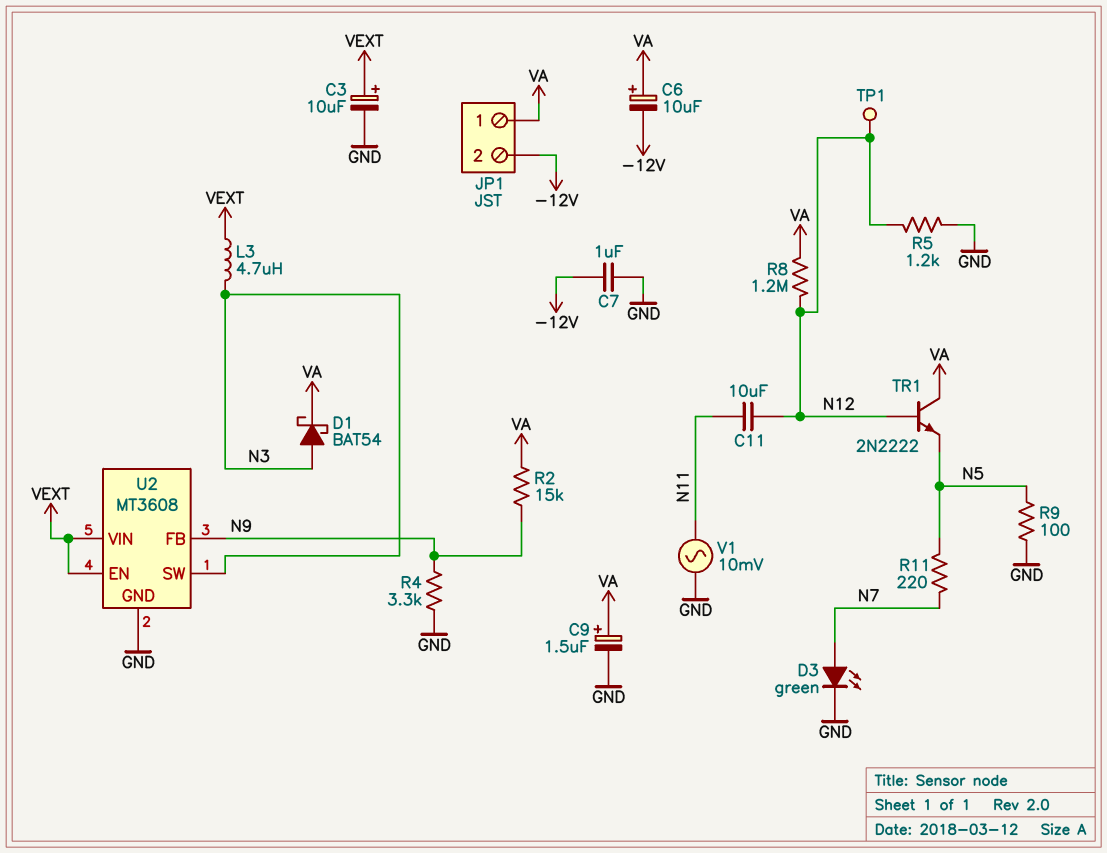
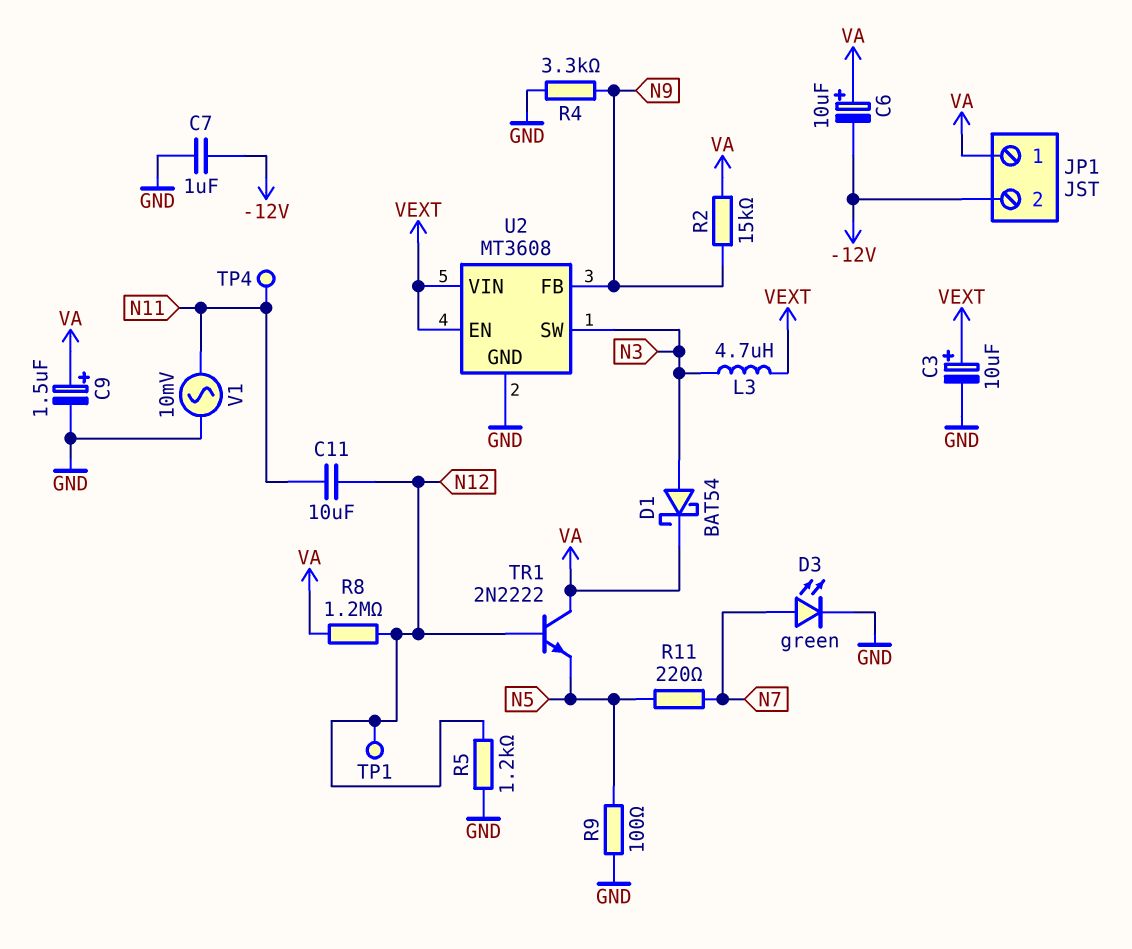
TP4: none -> test point (N11)

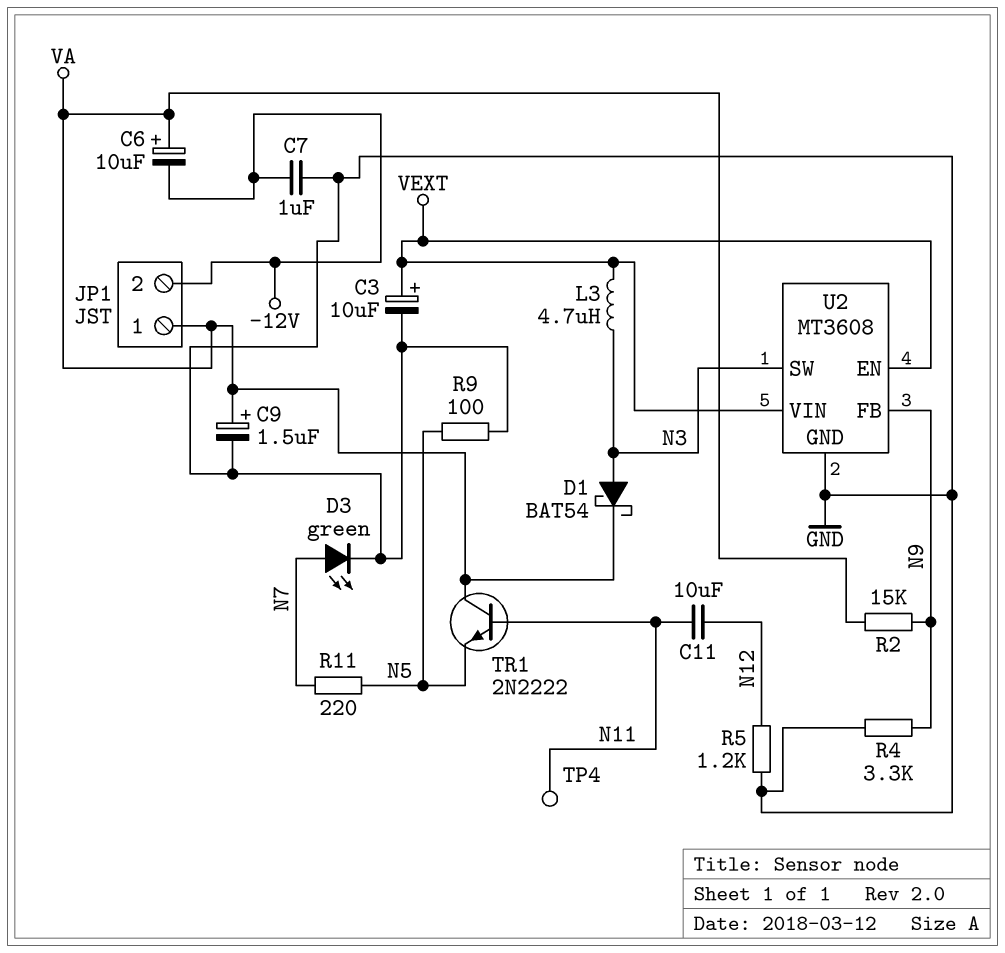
R8: 1.2M (N12, VA) -> none
TP1: test point (N12) -> none
TR1: NPN 2N2222 (B N12, C VA, E N5) -> NPN 2N2222 (B N11, C VA, E N5)
V1: AC 10mV (GND, N11) -> none

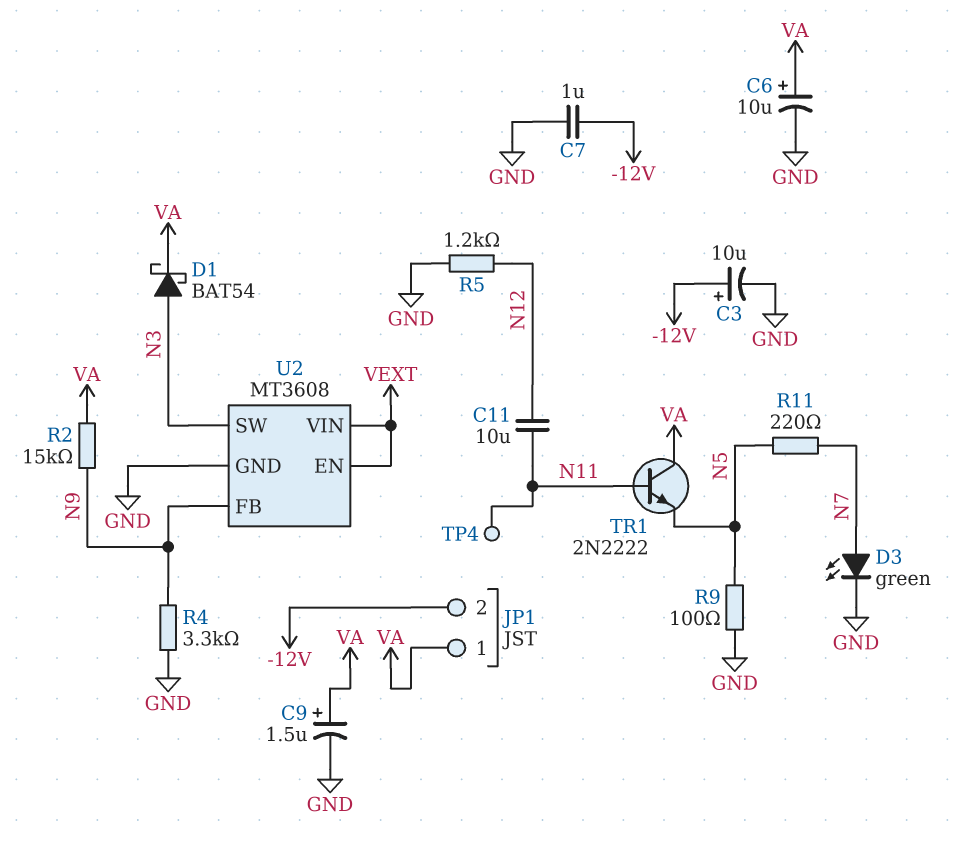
C3: 10uF (plus VEXT, minus GND) -> 10uF (plus -12V, minus GND)
C6: 10uF (plus VA, minus -12V) -> 10uF (plus VA, minus GND)
L3: 4.7uH (N3, VEXT) -> none

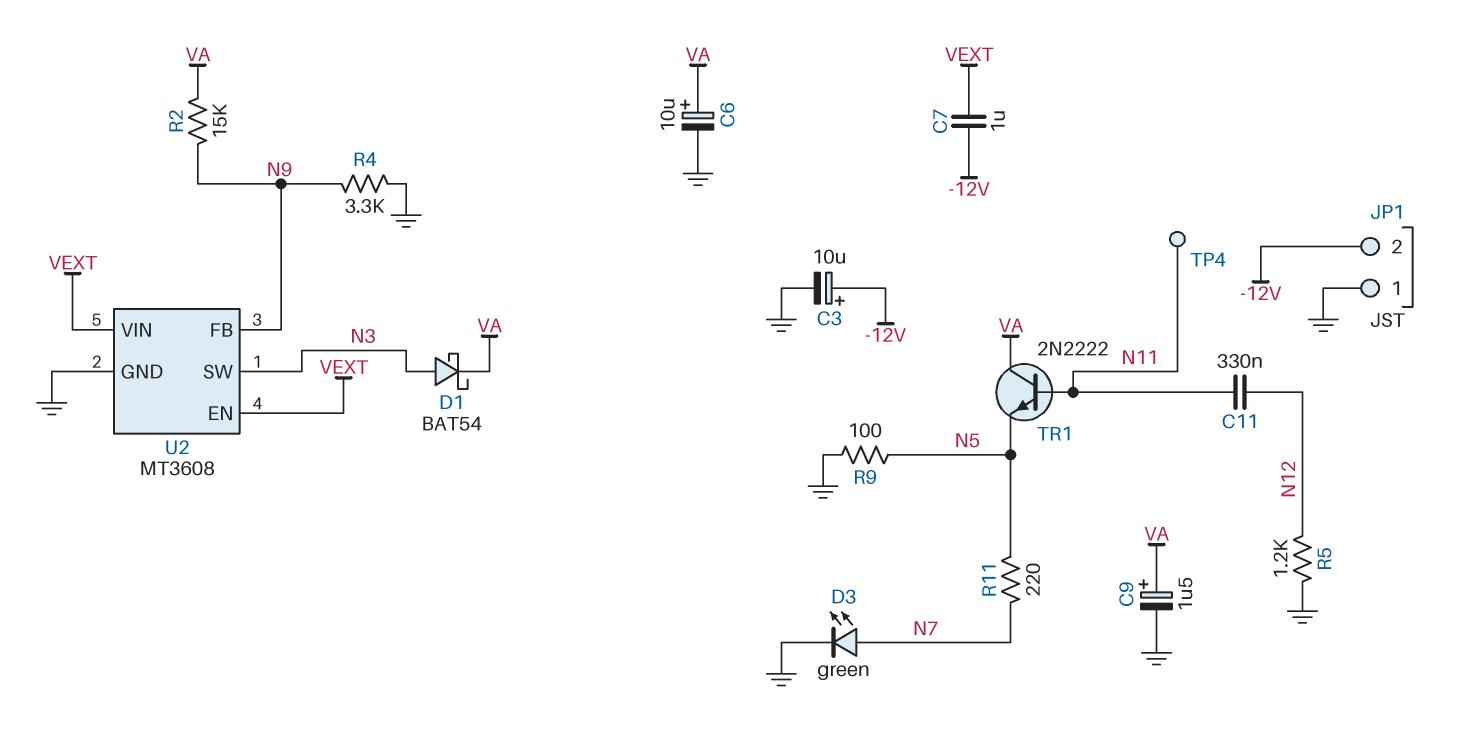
C7: 1uF (-12V, GND) -> 1uF (-12V, VEXT)
C11: 10uF (N11, N12) -> 330nF (N11, N12)
JP1 pin 1: VA -> GND

